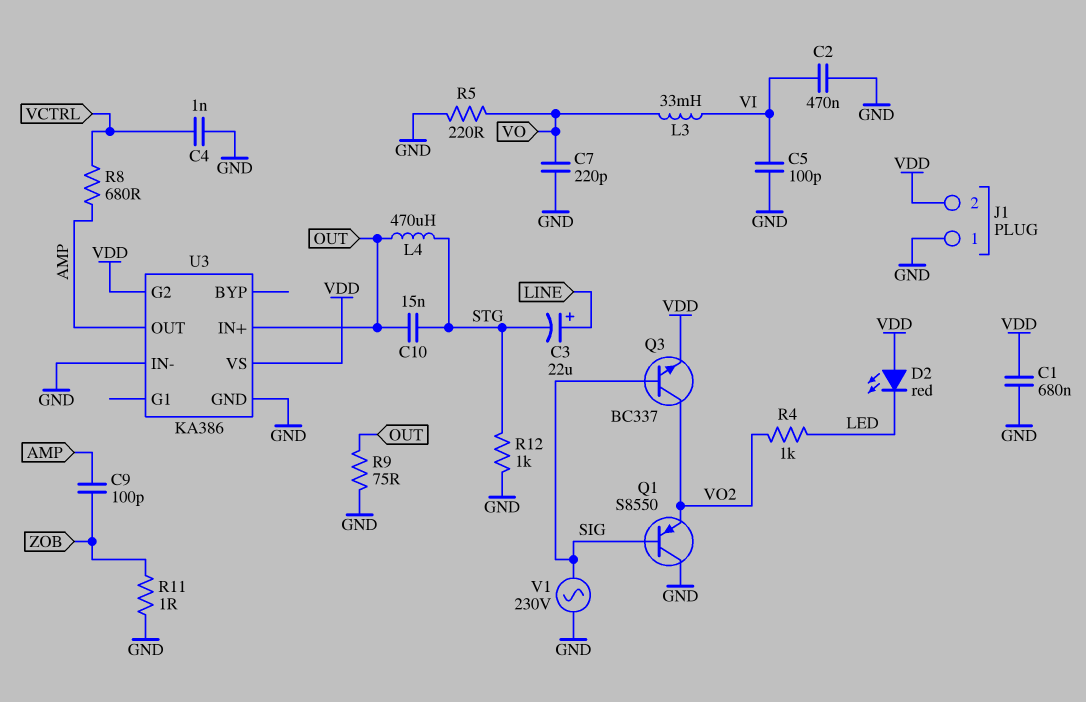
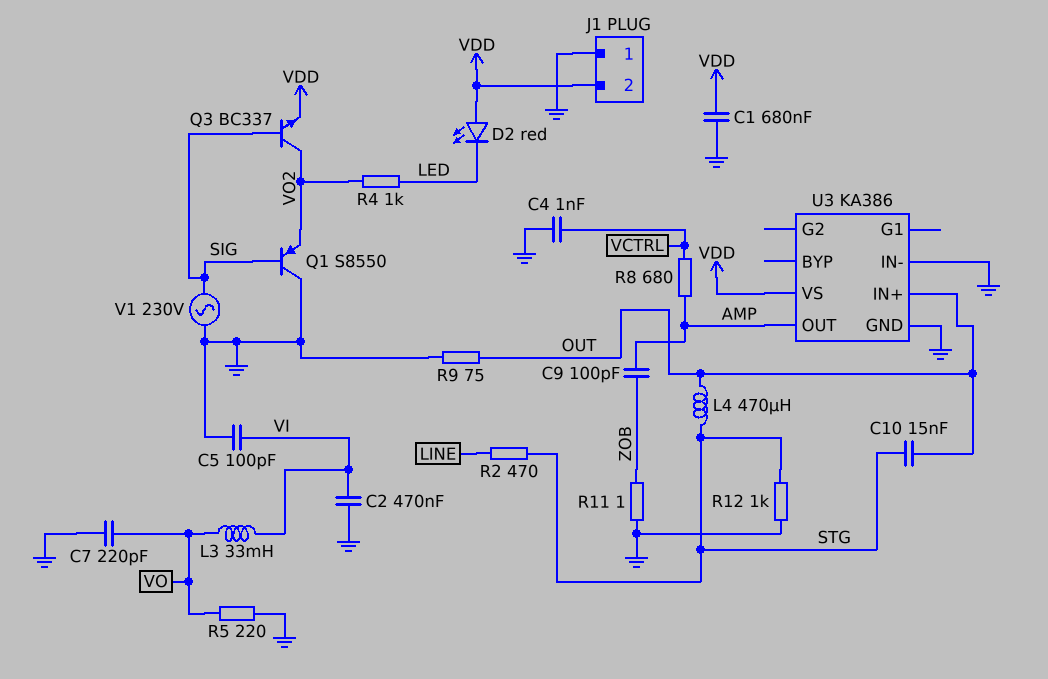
C3: 22uF (plus LINE, minus STG) -> none
R2: none -> 470 (LINE, STG)
U3 pin G2: VDD -> none

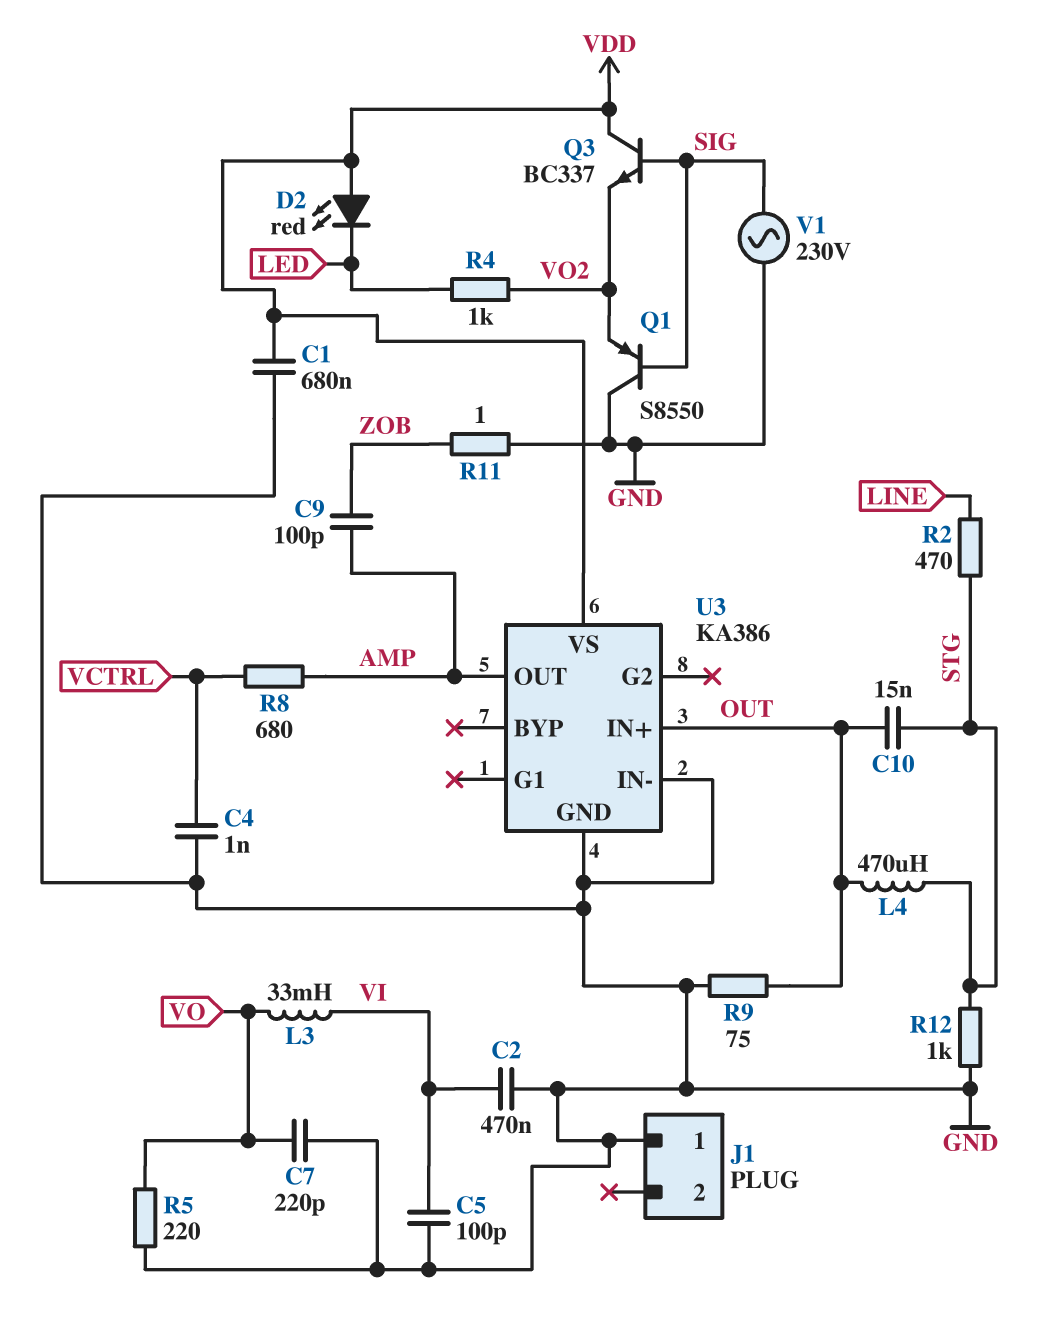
J1 pin 2: VDD -> none
Q3: NPN BC337 (B SIG, C VO2, E VDD) -> NPN BC337 (B SIG, C VDD, E VO2)

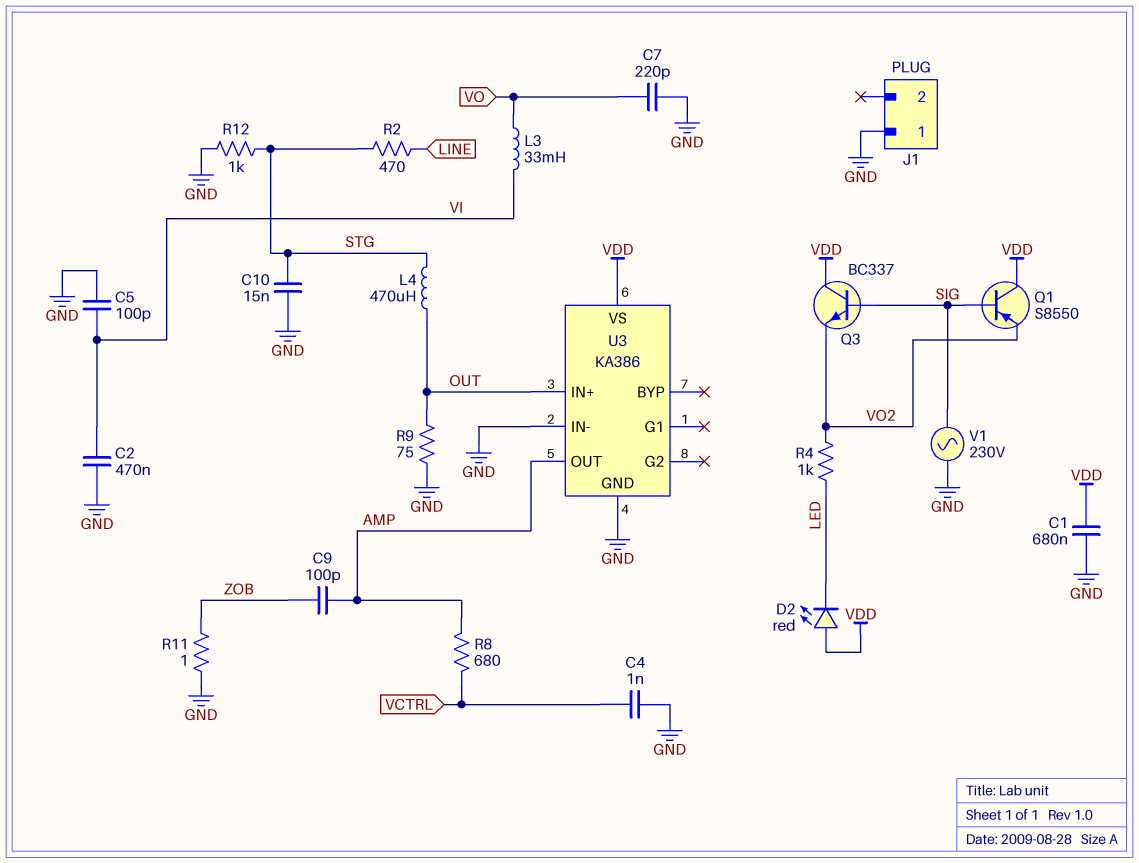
C10: 15nF (OUT, STG) -> 15nF (GND, STG)
Q1: PNP S8550 (B SIG, C GND, E VO2) -> PNP S8550 (B SIG, C VDD, E VO2)
R5: 220 (GND, VO) -> none

